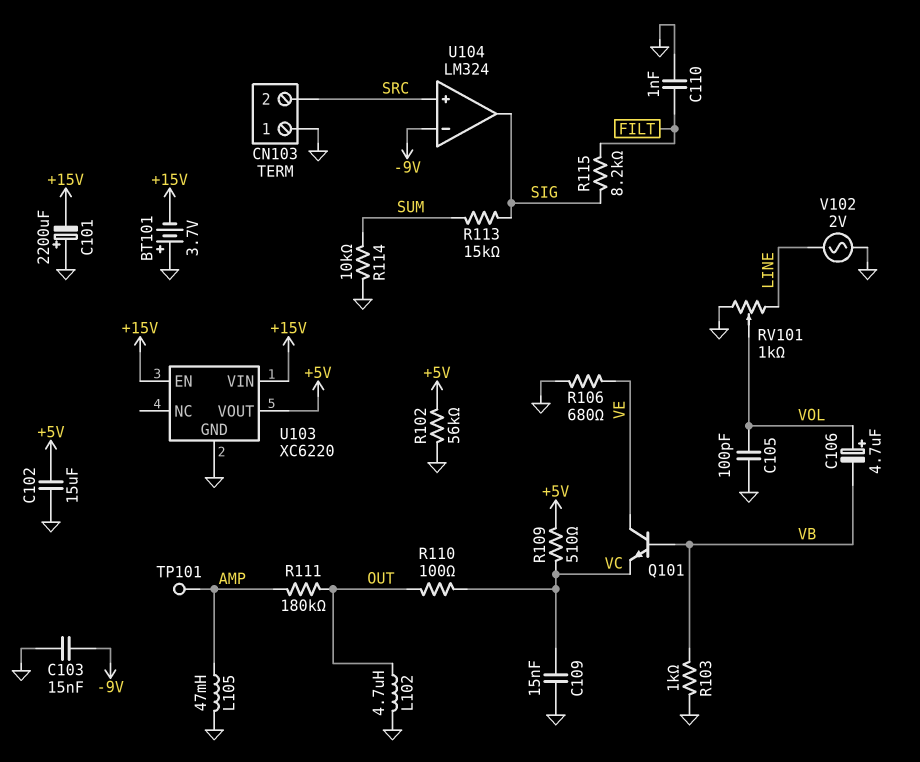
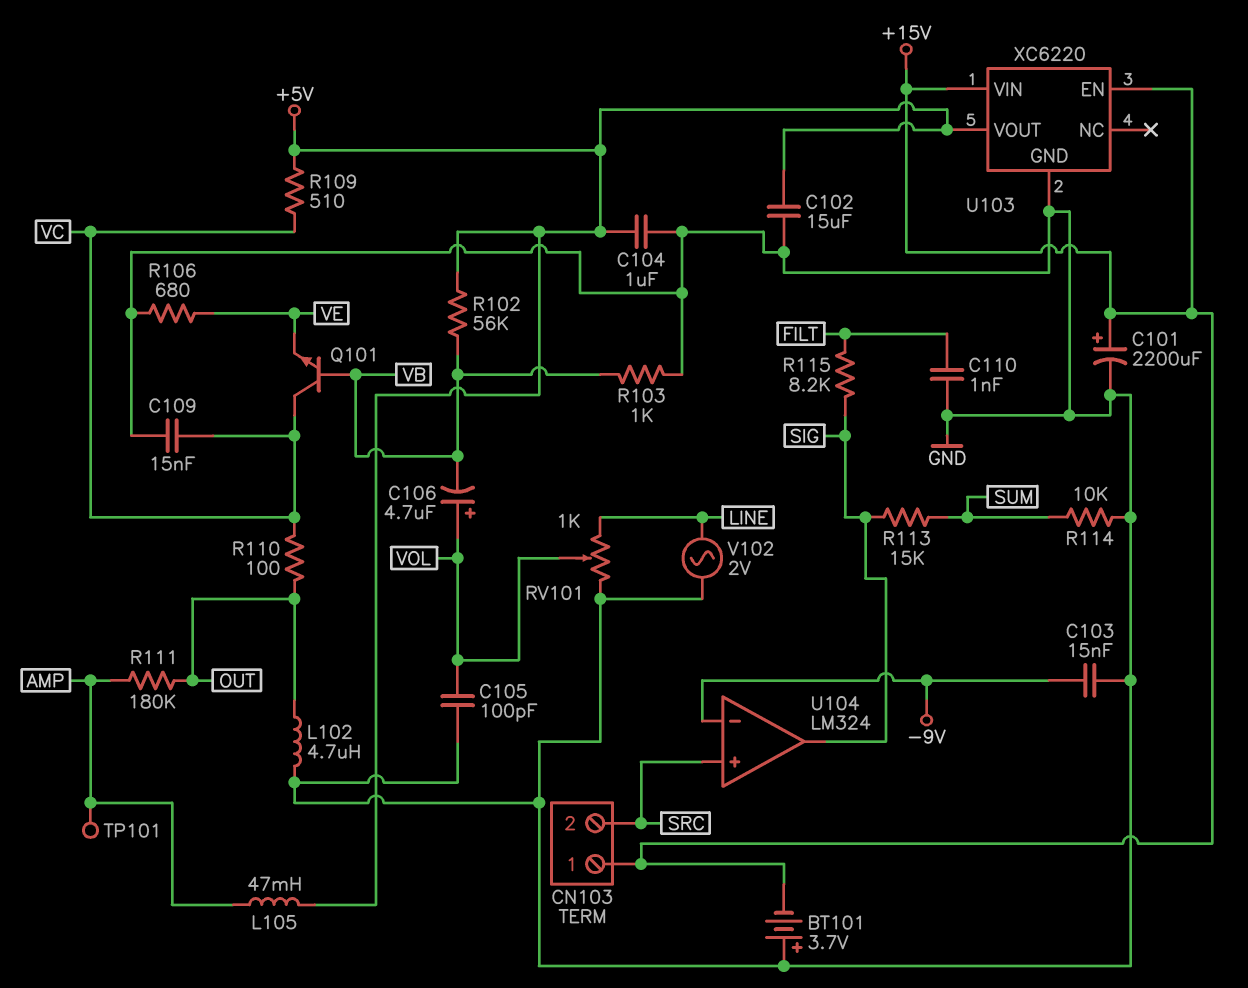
C101: 2200uF (plus GND, minus +15V) -> 2200uF (plus +15V, minus GND)
C104: none -> 1uF (+5V, GND)
CN103 pin 1: GND -> +15V
L105: 47mH (AMP, GND) -> 47mH (+5V, AMP)
Q101: NPN (B VB, C VE, E VC) -> NPN (B VB, C VC, E VE)
R102: 56k (+5V, GND) -> 56k (+5V, VB)

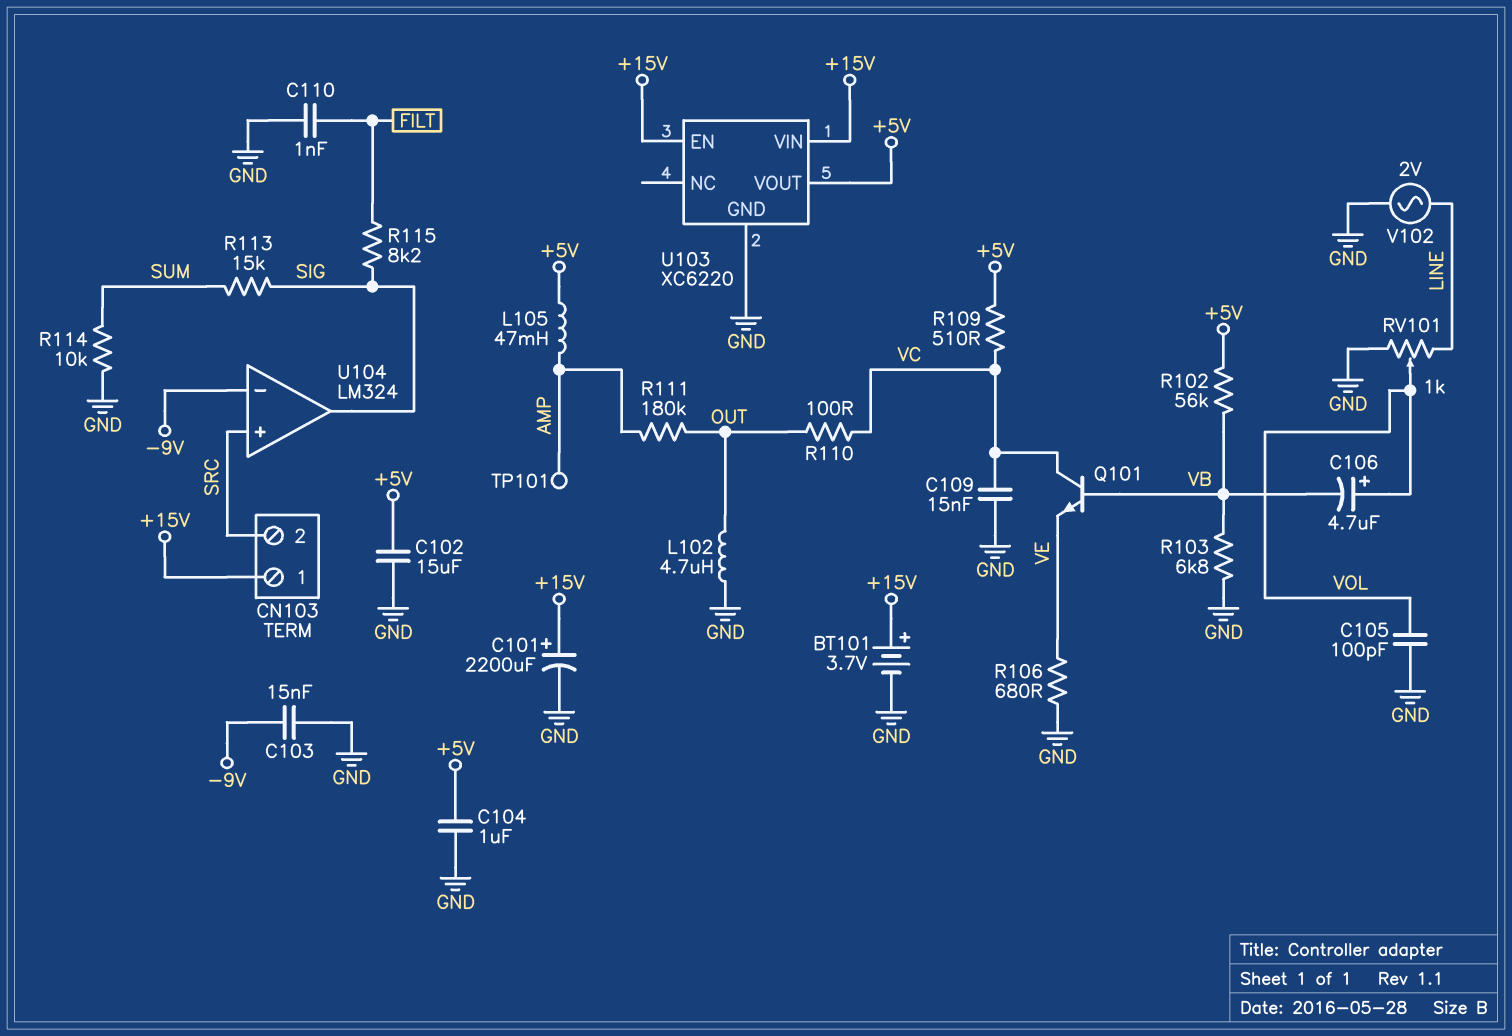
BT101: 3.7V (plus GND, minus +15V) -> 3.7V (plus +15V, minus GND)
R103: 1k (GND, VB) -> 6.8k (GND, VB)

